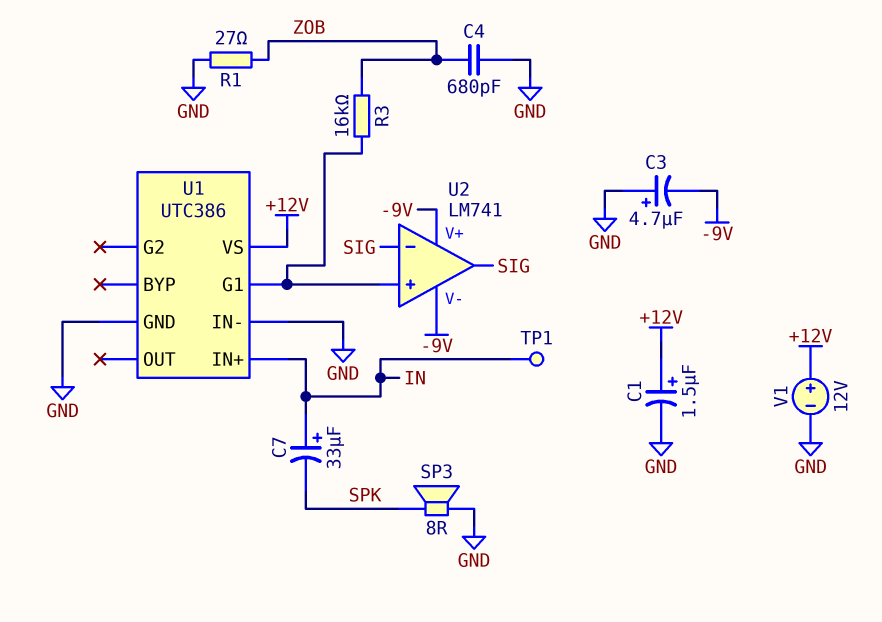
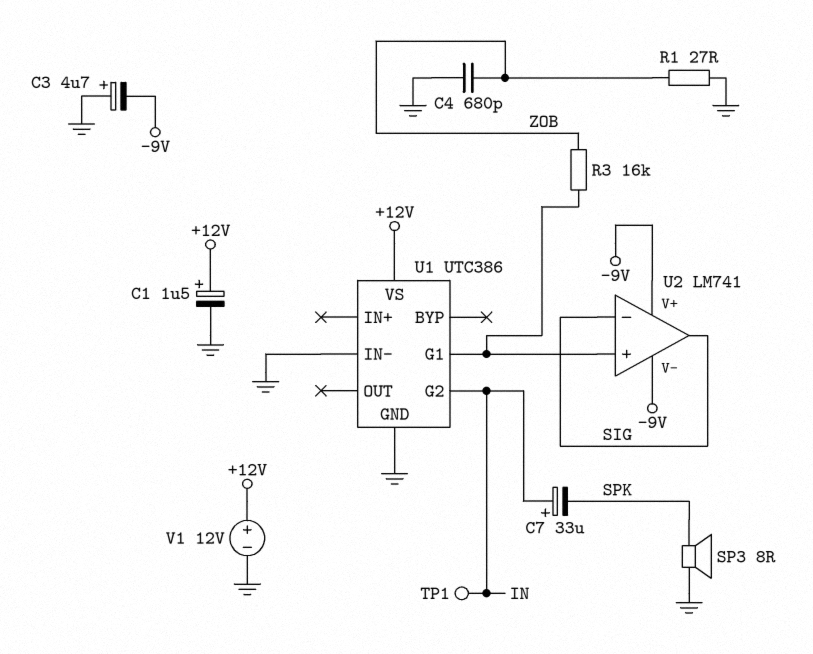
U1 pin G2: none -> IN
U1 pin IN+: IN -> none

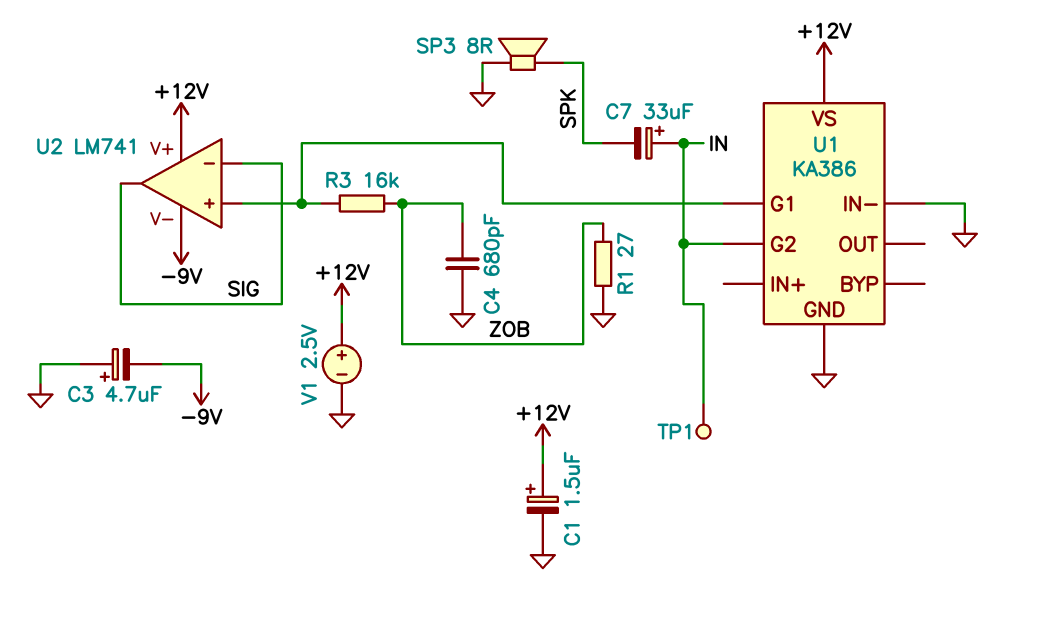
U1: UTC386 -> KA386
U2 pin V+: -9V -> +12V
V1: 12V (plus +12V, minus GND) -> 2.5V (plus +12V, minus GND)

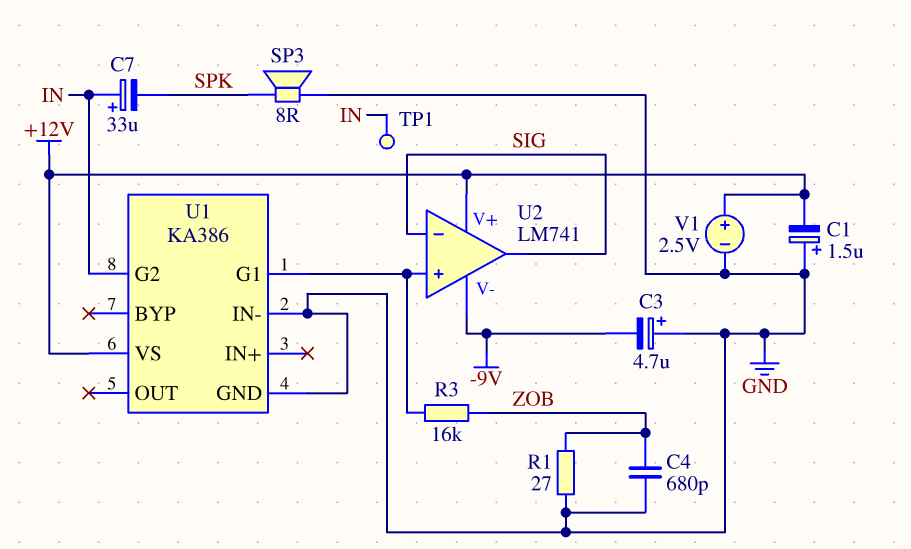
C1: 1.5uF (plus +12V, minus GND) -> 1.5uF (plus GND, minus +12V)

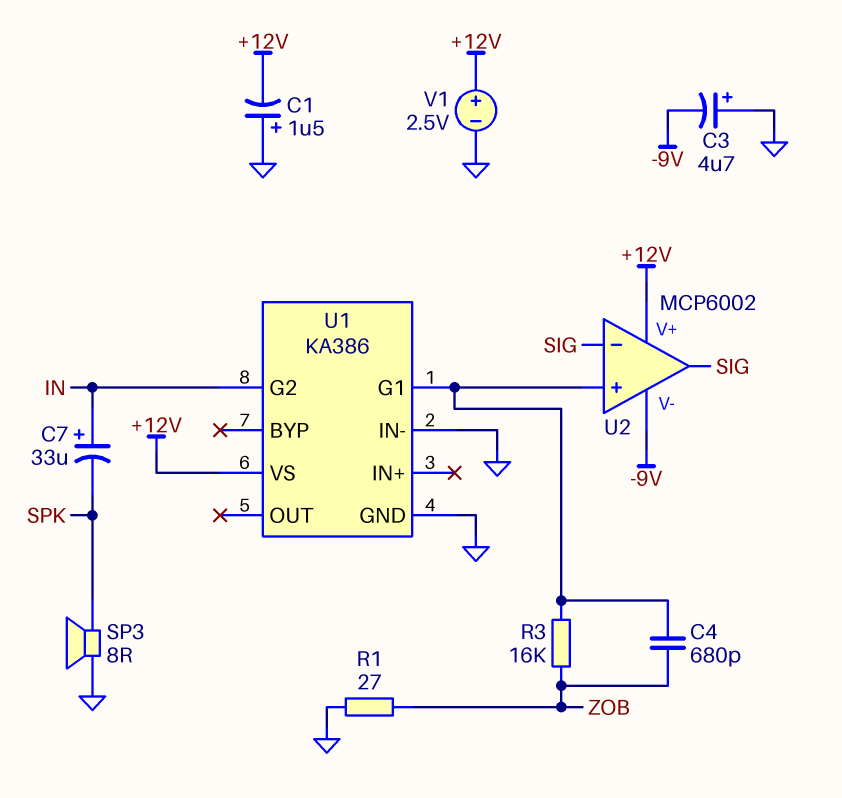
C4: 680pF (GND, ZOB) -> 680pF (U1/G1, ZOB)
TP1: test point (IN) -> none
U2: LM741 -> MCP6002

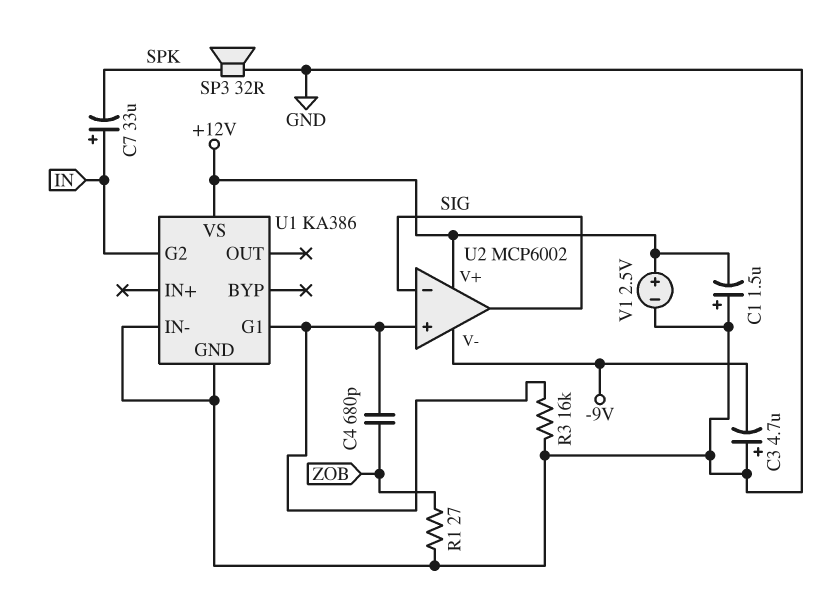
R3: 16k (U1/G1, ZOB) -> 16k (GND, U1/G1)
SP3: speaker 8R (GND, SPK) -> speaker 32R (GND, SPK)

